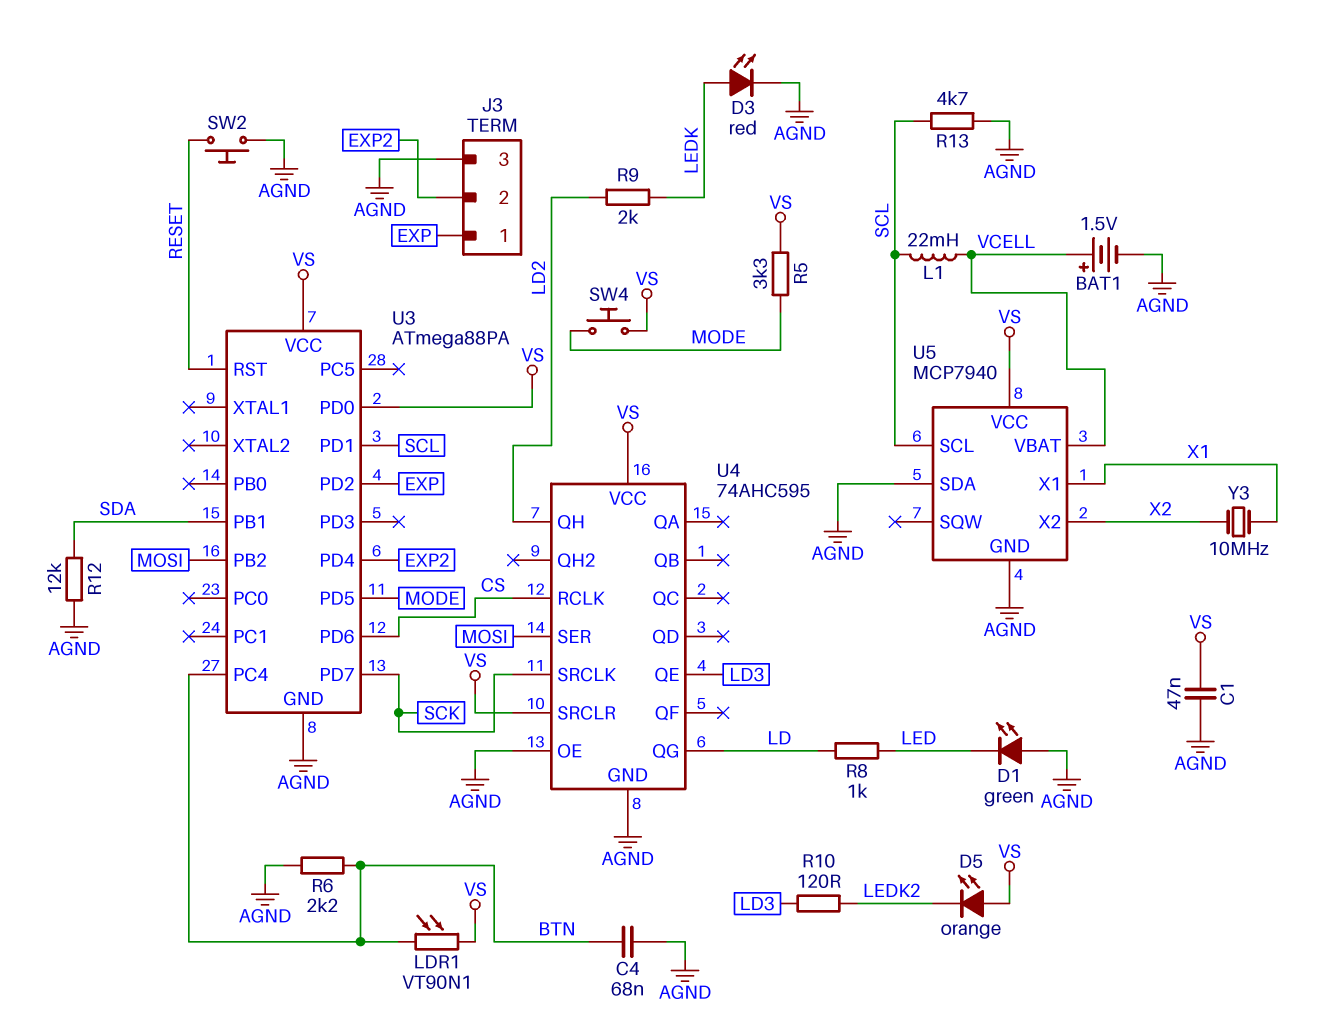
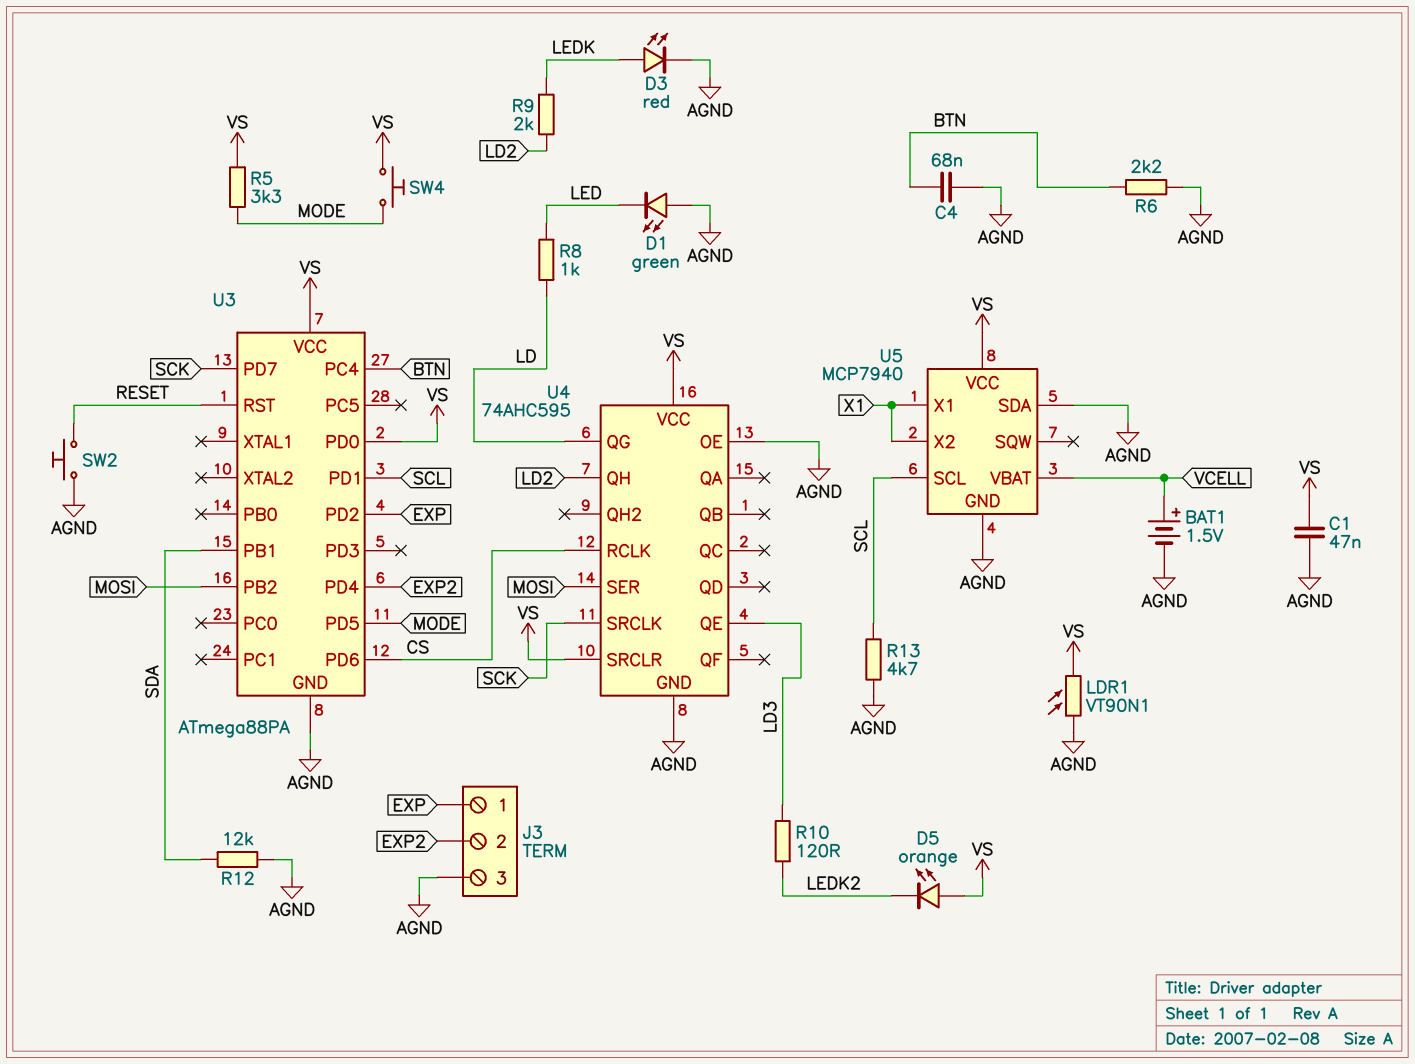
L1: 22mH (SCL, VCELL) -> none
LDR1: VT90N1 (BTN, VS) -> VT90N1 (AGND, VS)
U5 pin X2: X2 -> X1
Y3: 10MHz (X1, X2) -> none

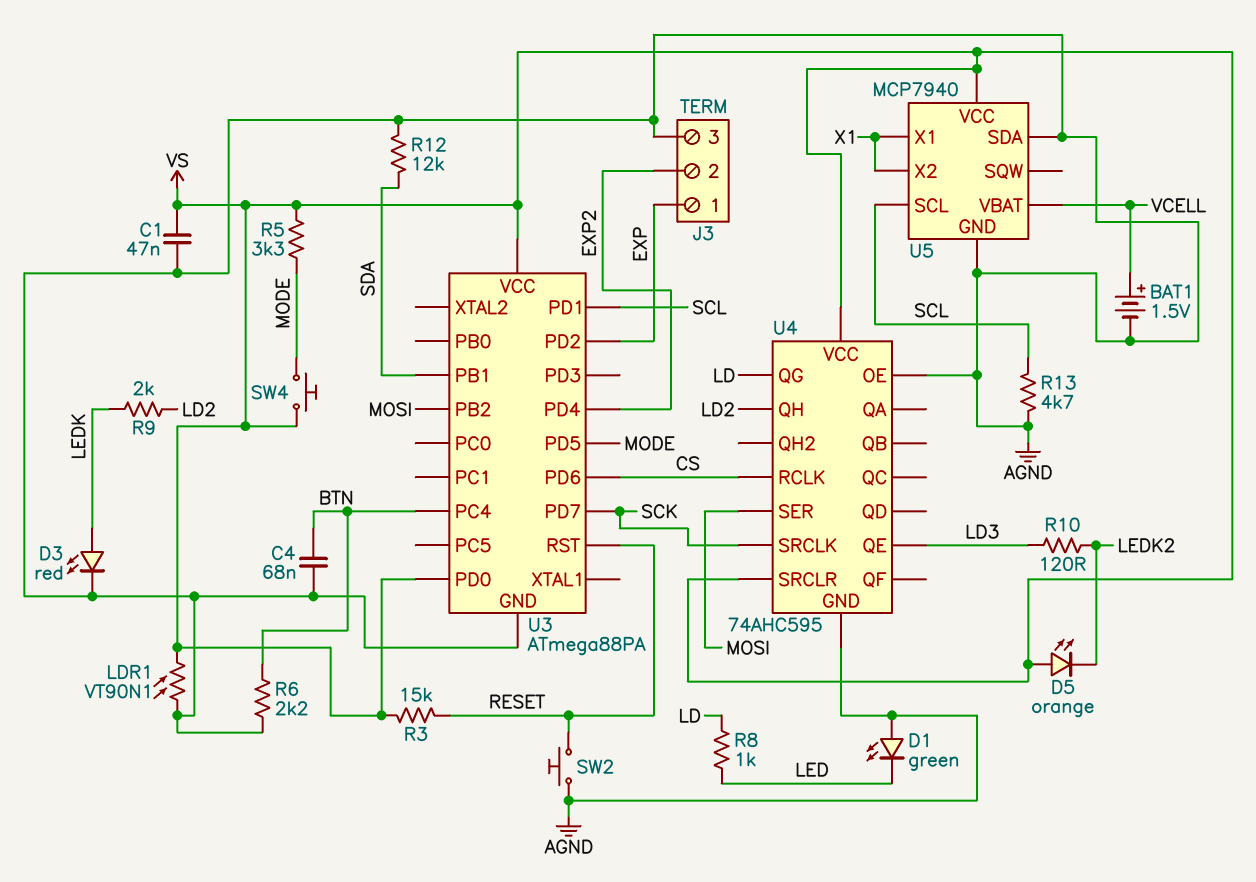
R3: none -> 15k (RESET, VS)

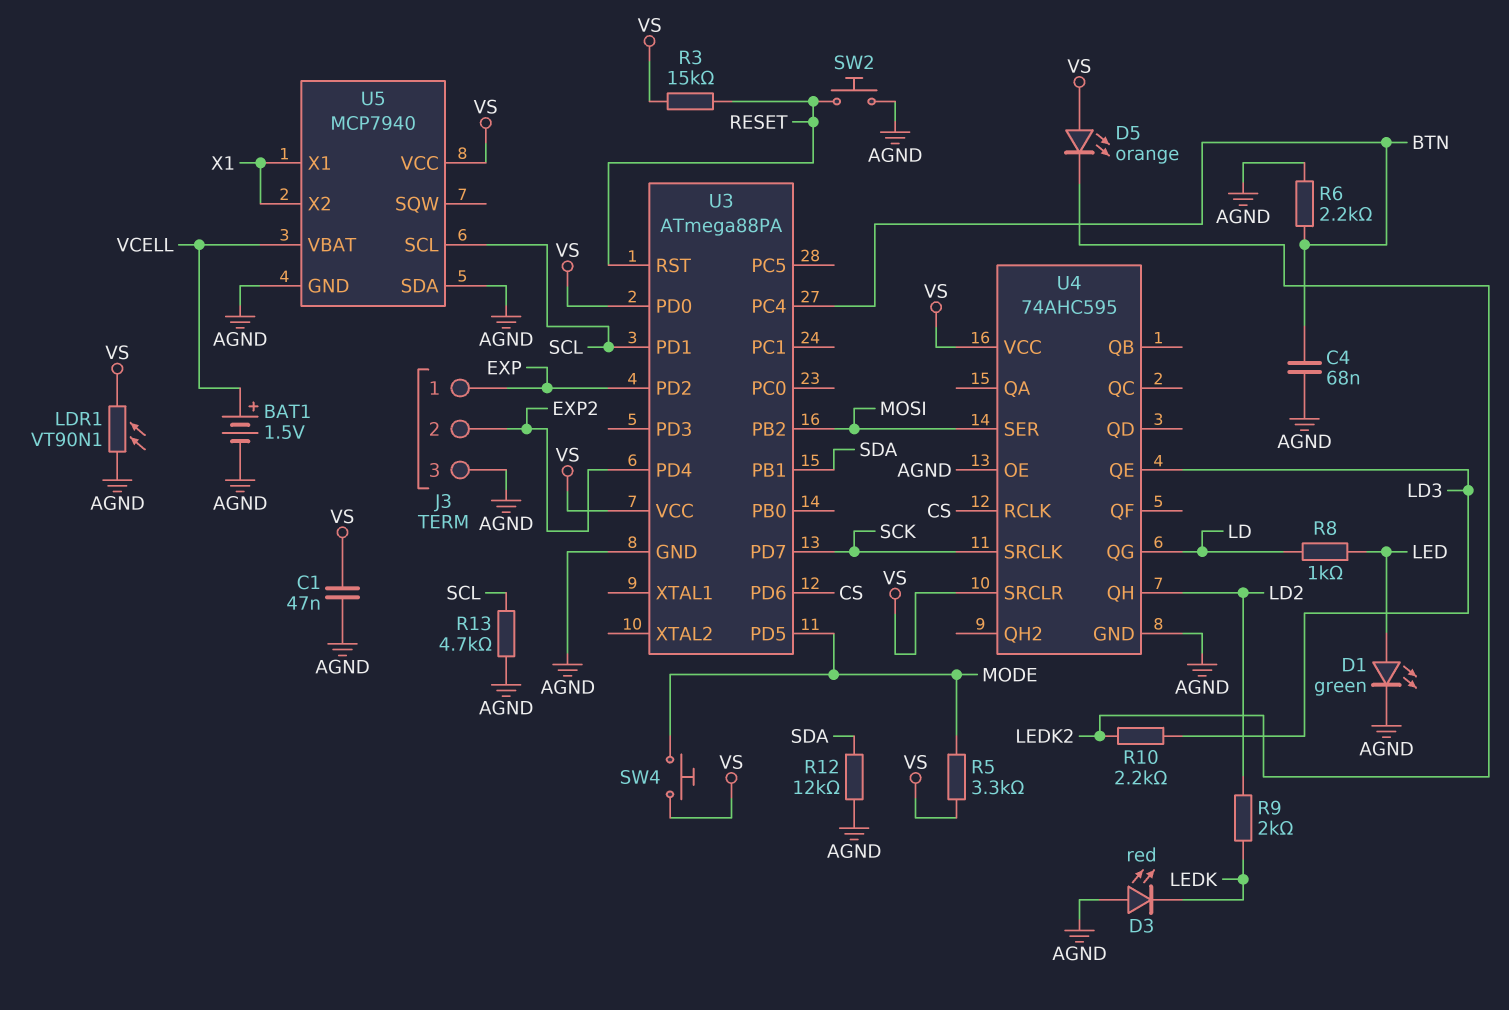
D1: LED green (A AGND, K LED) -> LED green (A LED, K AGND)
D3: LED red (A LEDK, K AGND) -> LED red (A AGND, K LEDK)
R10: 120 (LD3, LEDK2) -> 2.2k (LD3, LEDK2)

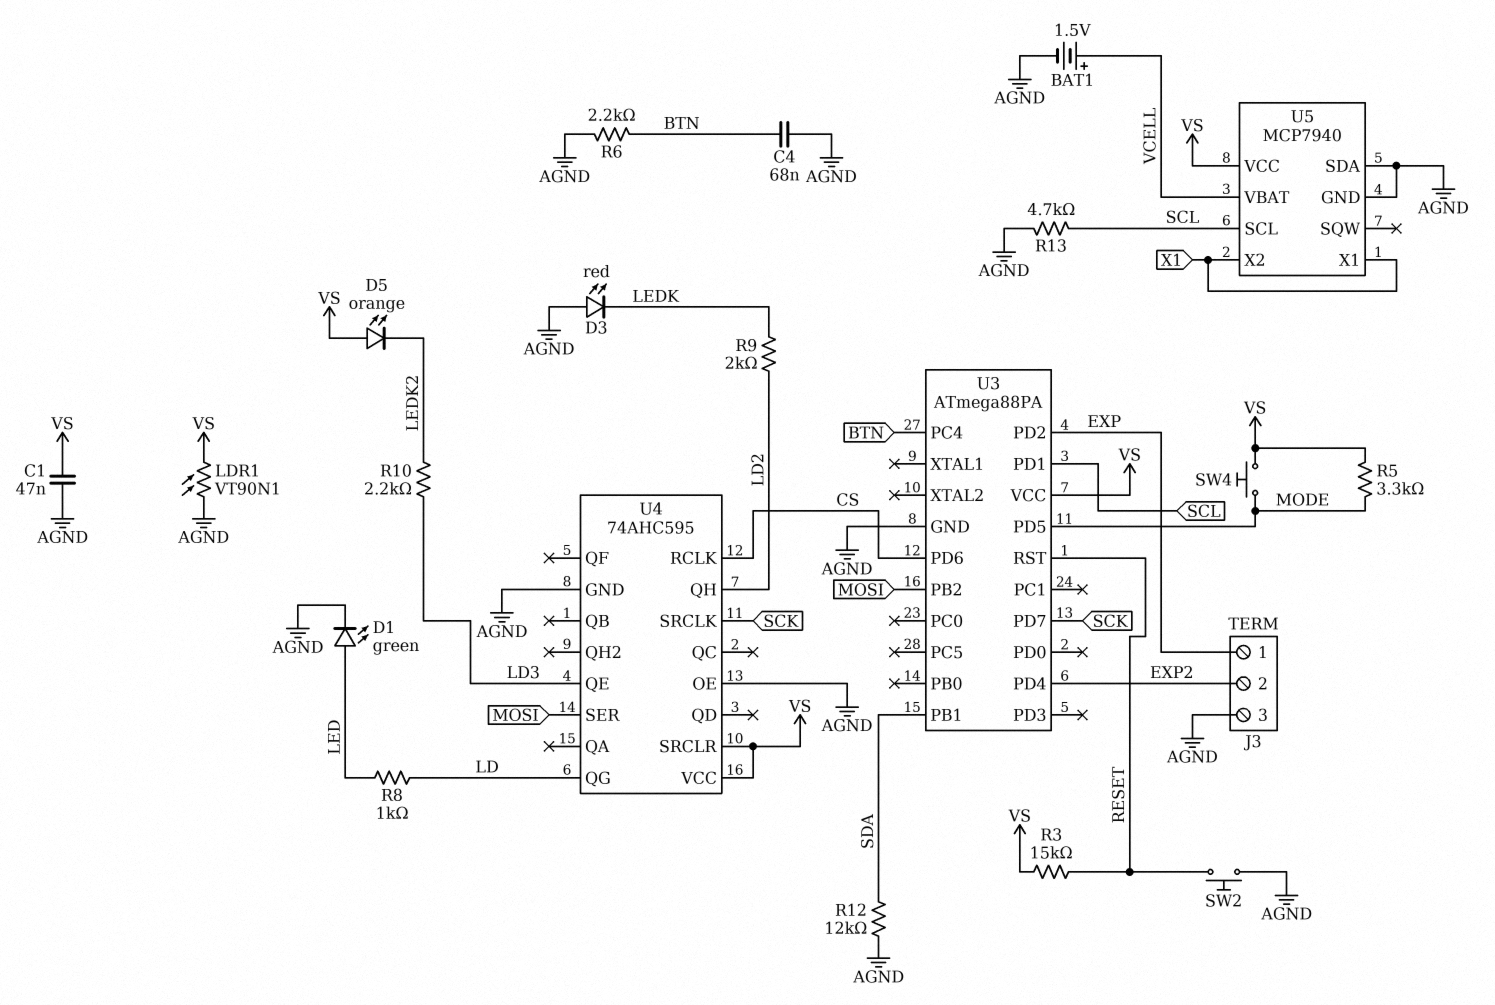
U3 pin PD0: VS -> none

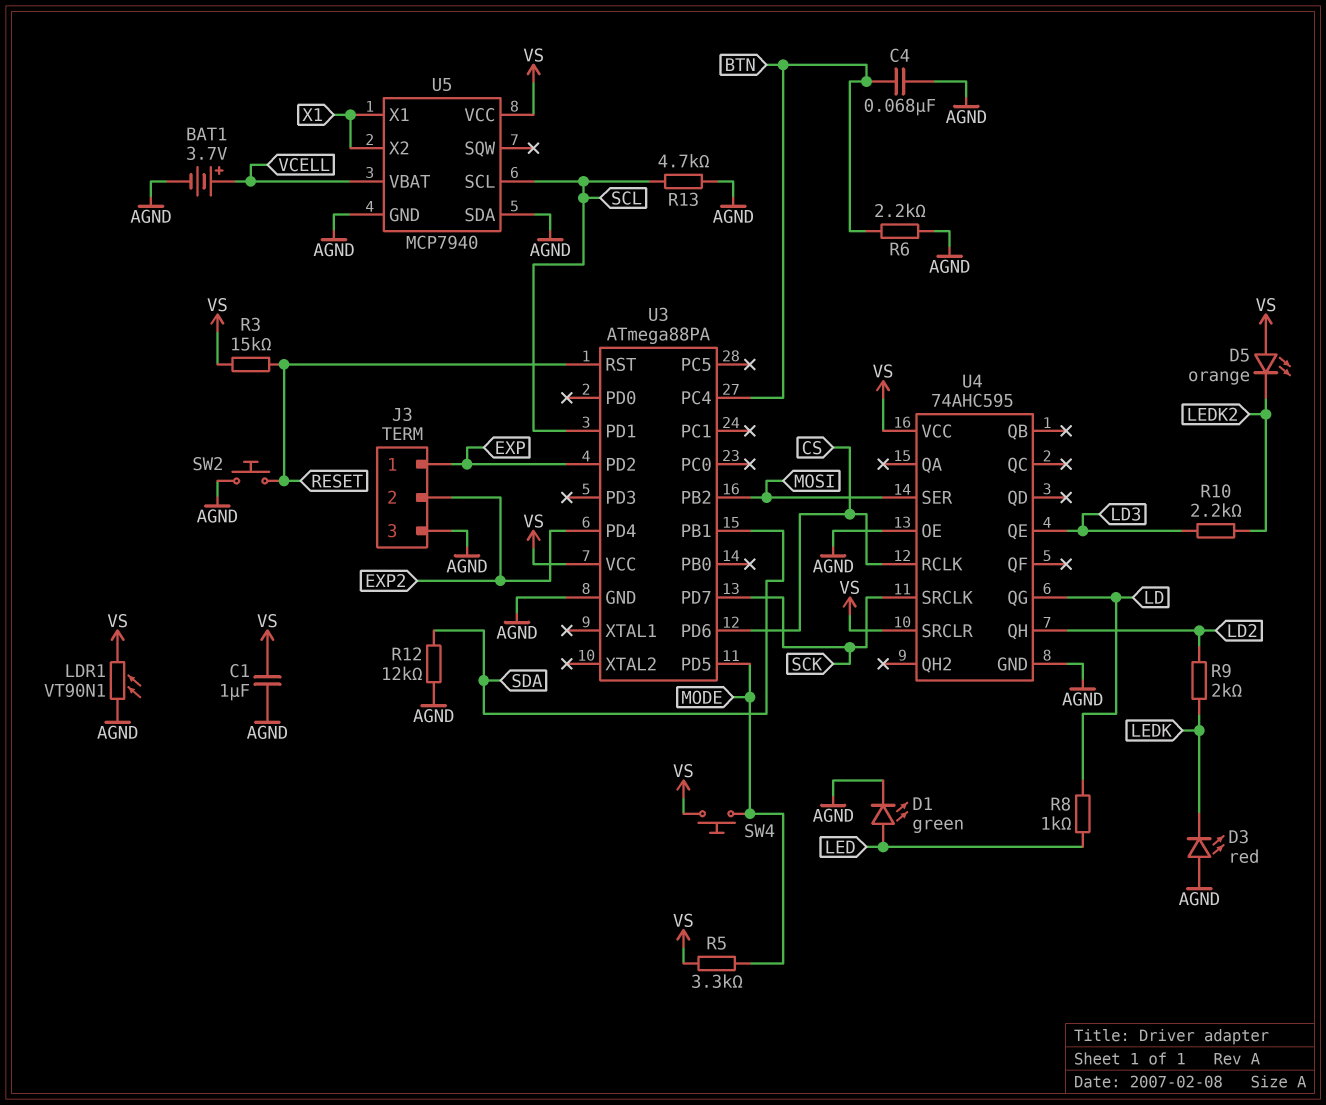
BAT1: 1.5V (plus VCELL, minus AGND) -> 3.7V (plus VCELL, minus AGND)
C1: 47nF (AGND, VS) -> 1uF (AGND, VS)

